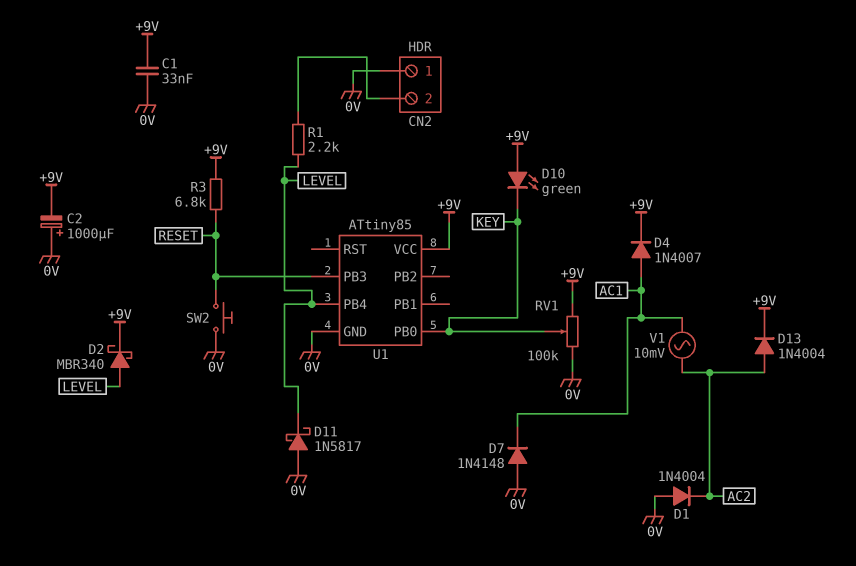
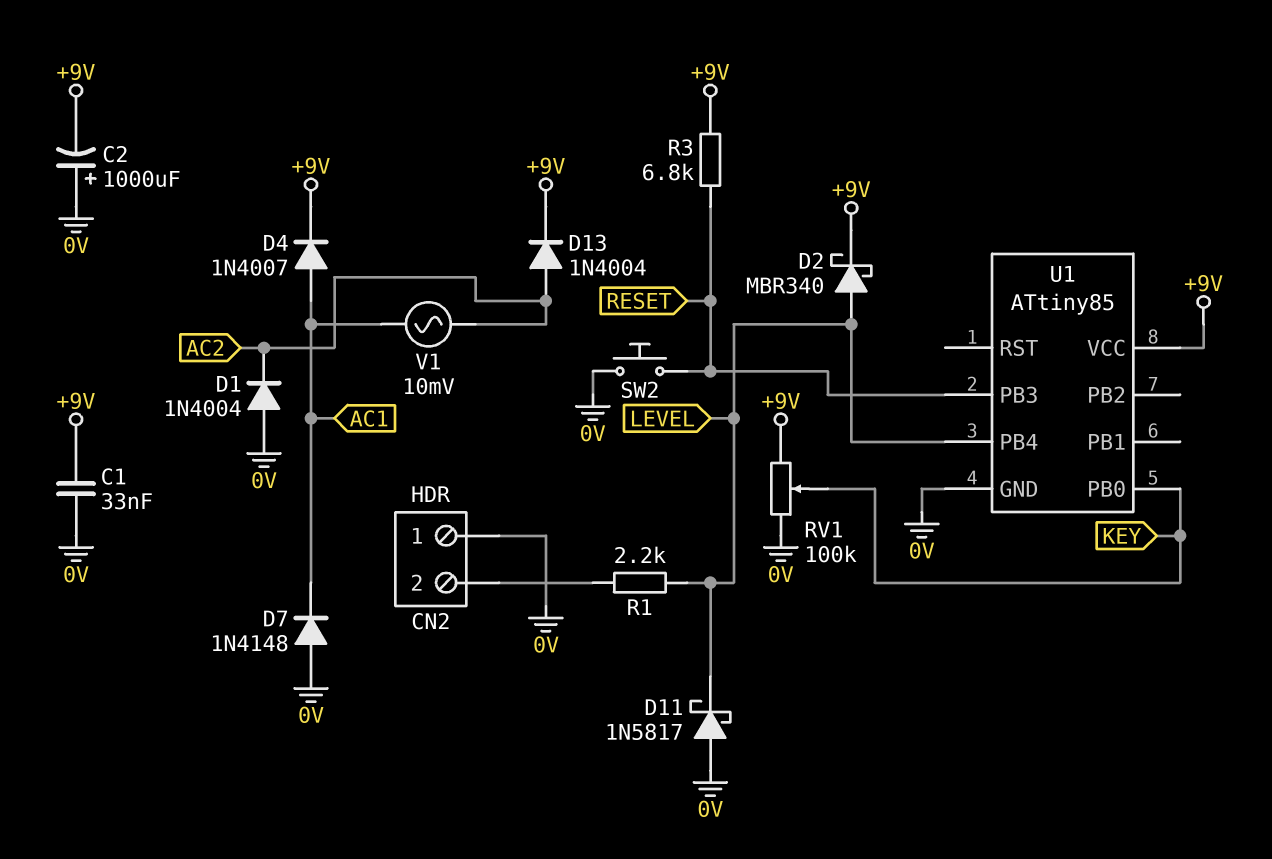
D10: LED green (A +9V, K KEY) -> none

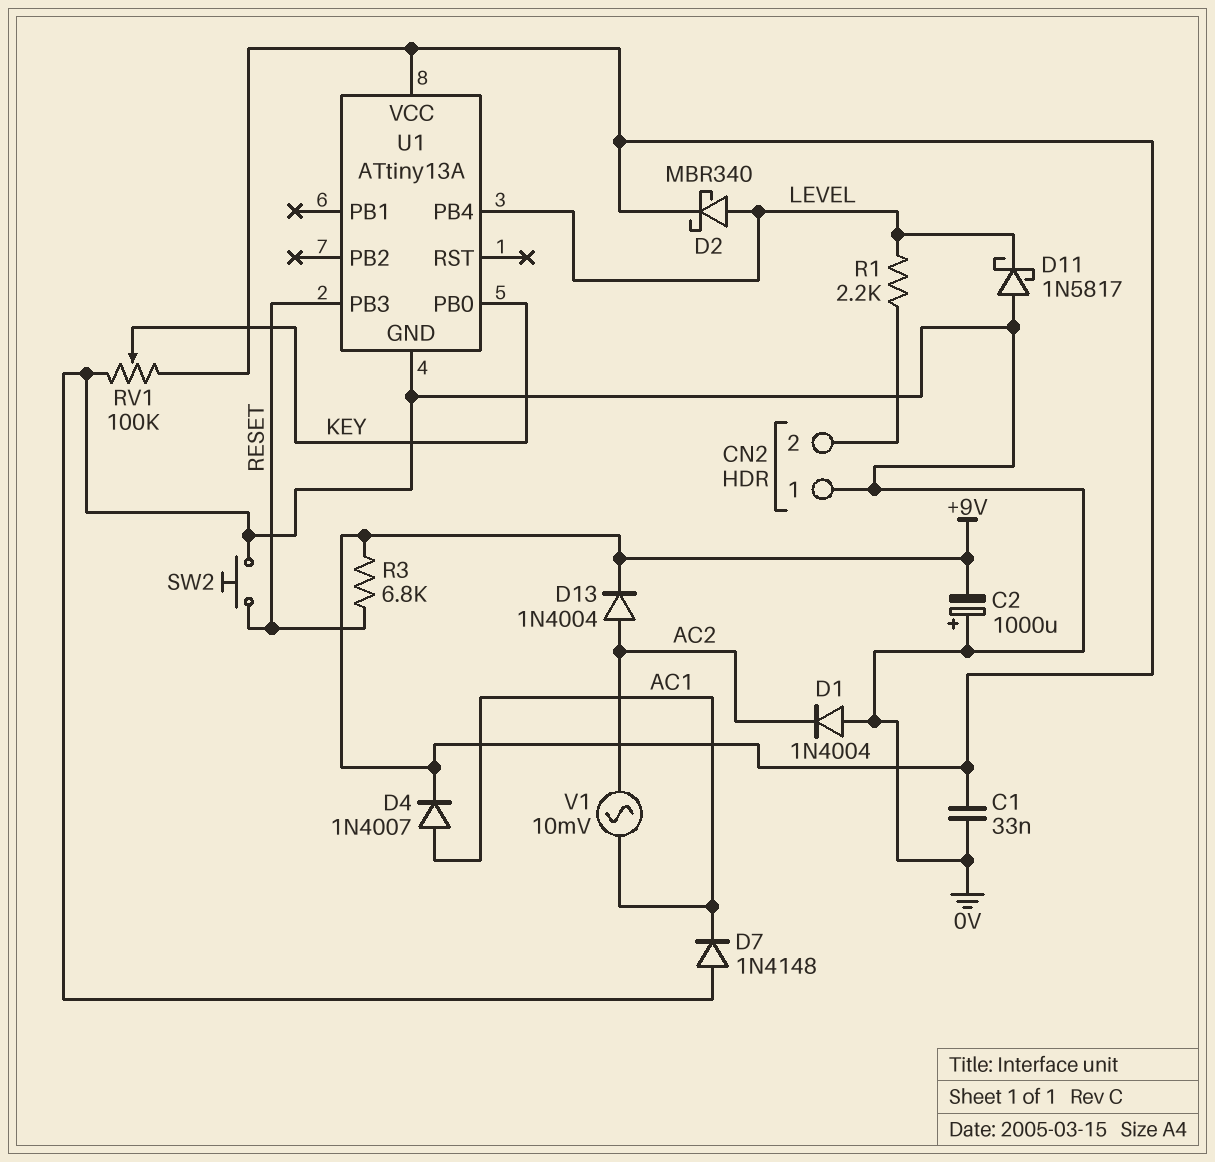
U1: ATtiny85 -> ATtiny13A

